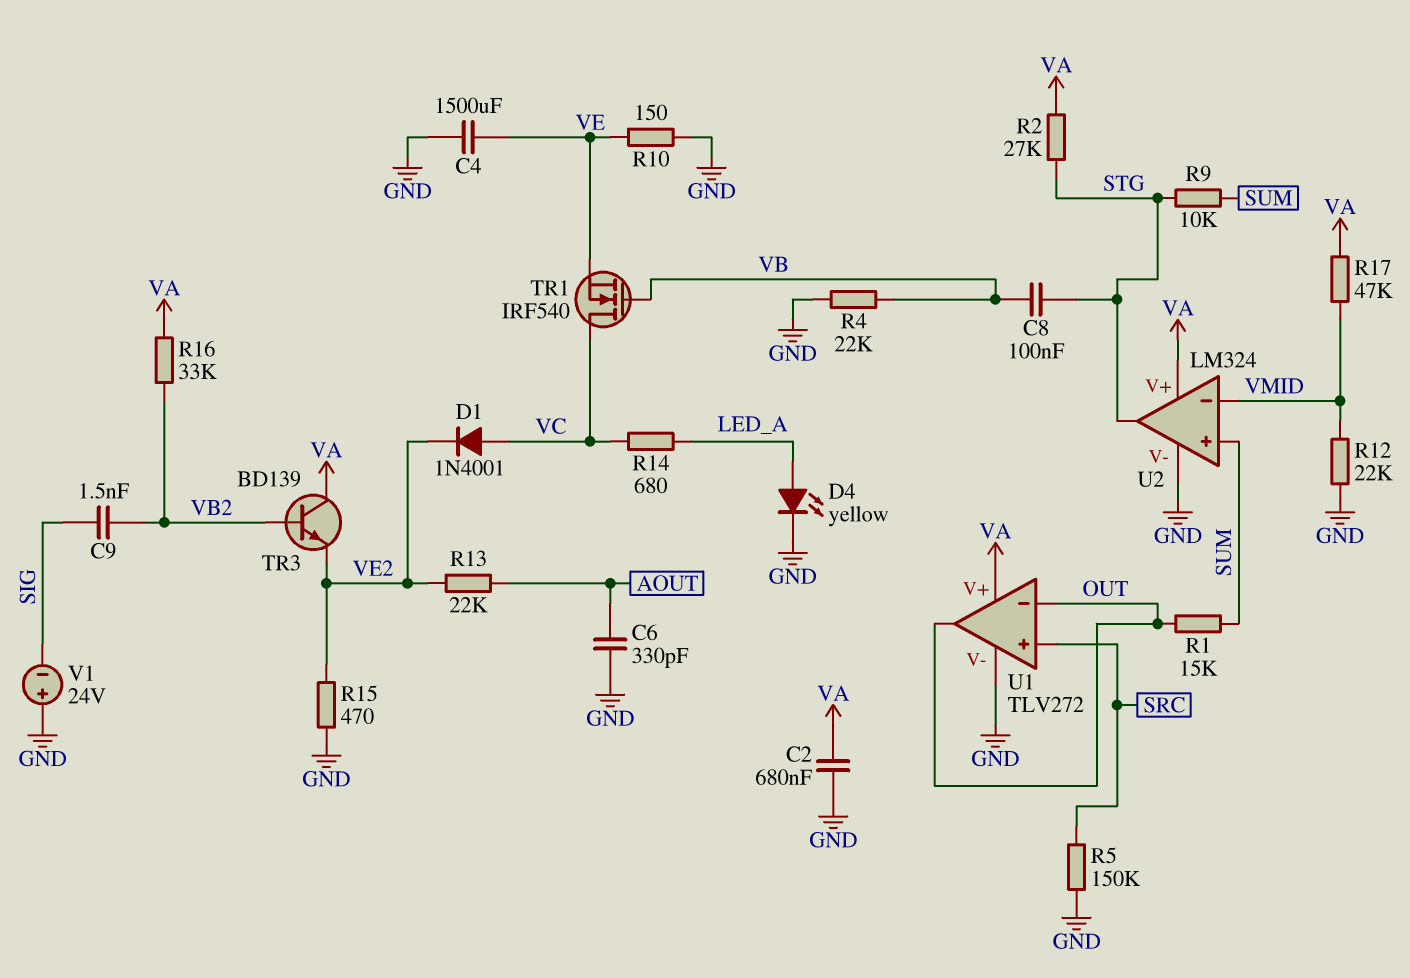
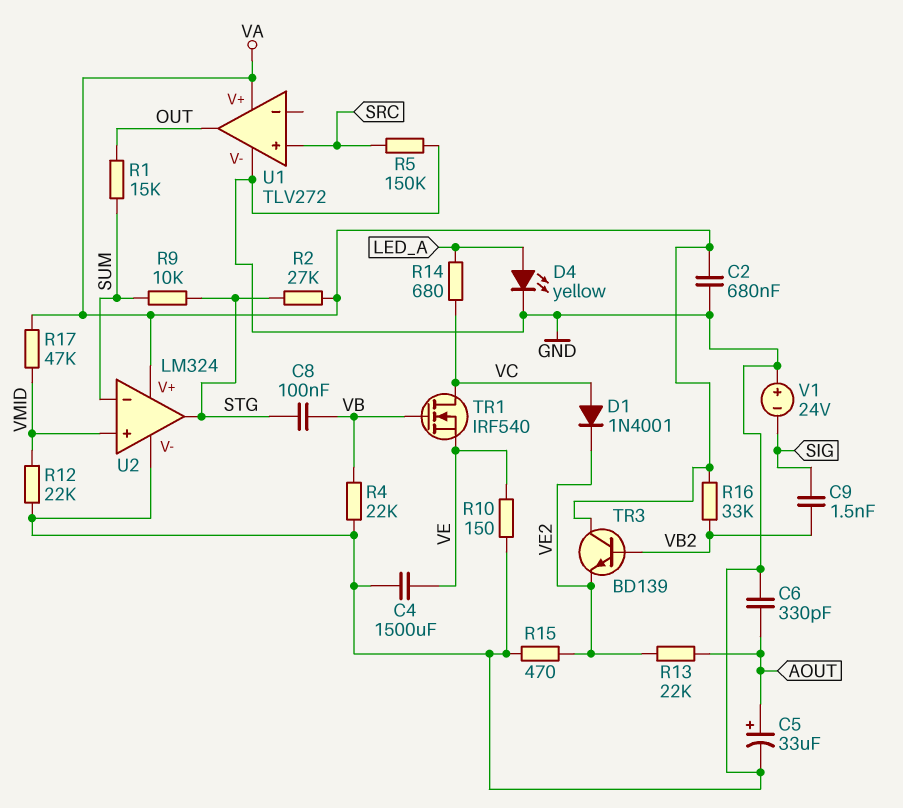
C5: none -> 33uF (plus AOUT, minus GND)
U1 pin in-: OUT -> none
U2 pin in+: SUM -> VMID
U2 pin in-: VMID -> SUM

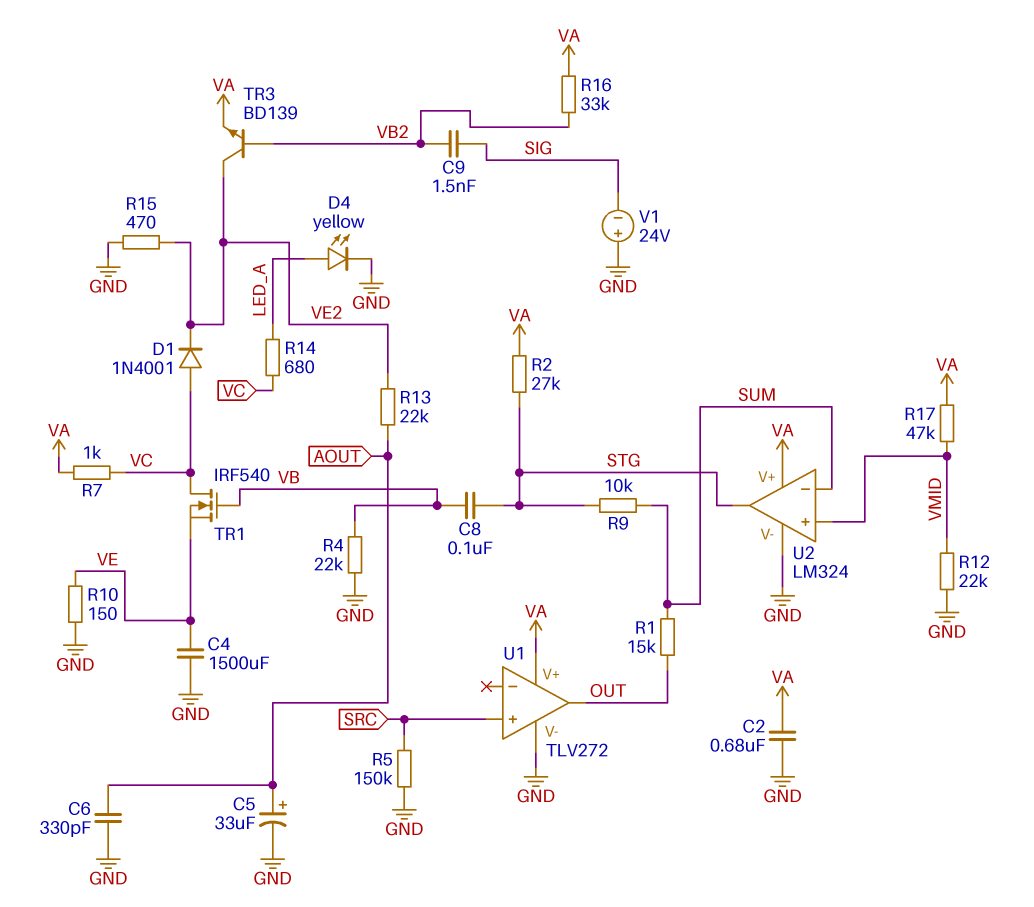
R7: none -> 1k (VA, VC)
TR3: NPN BD139 (B VB2, C VA, E VE2) -> NPN BD139 (B VB2, C VE2, E VA)

